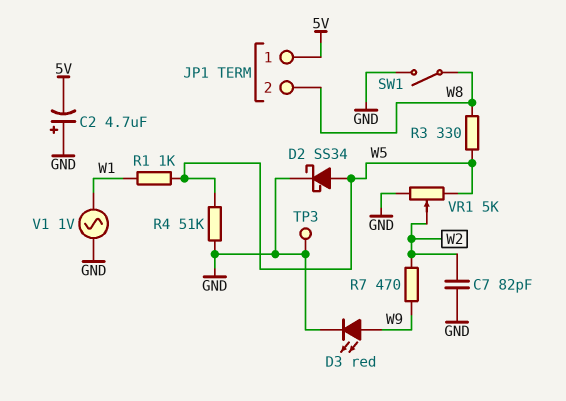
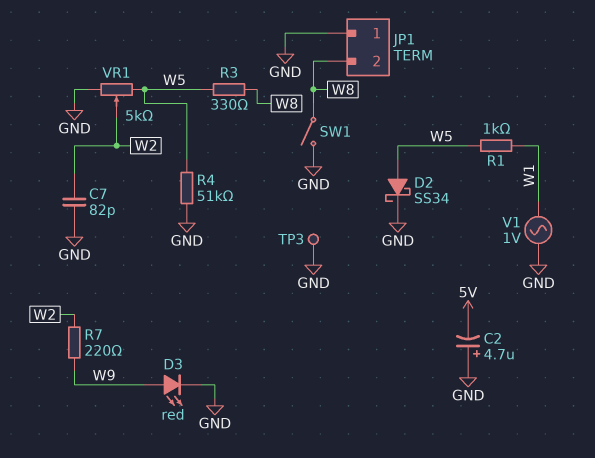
JP1 pin 1: 5V -> GND
R7: 470 (W2, W9) -> 220 (W2, W9)

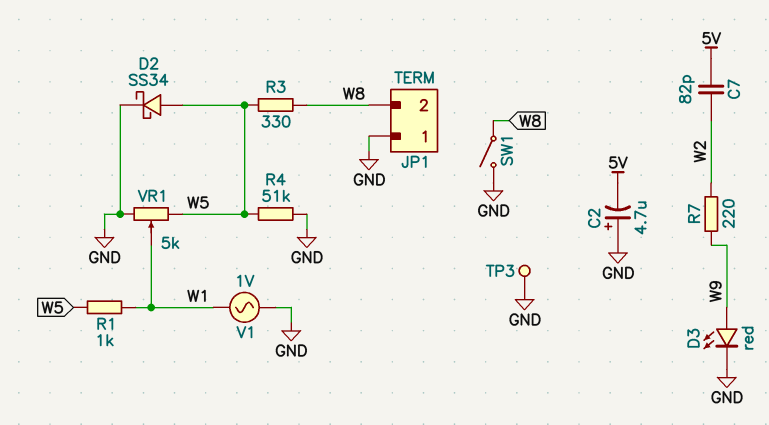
C7: 82pF (GND, W2) -> 82pF (5V, W2)
VR1: 5k (GND, W5, wiper W2) -> 5k (GND, W5, wiper W1)

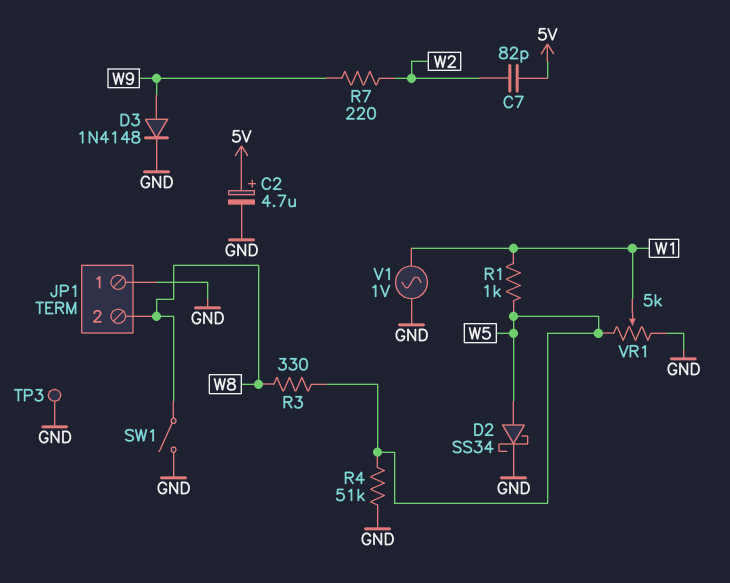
C2: 4.7uF (plus GND, minus 5V) -> 4.7uF (plus 5V, minus GND)
D3: LED red (A W9, K GND) -> diode 1N4148 (A W9, K GND)

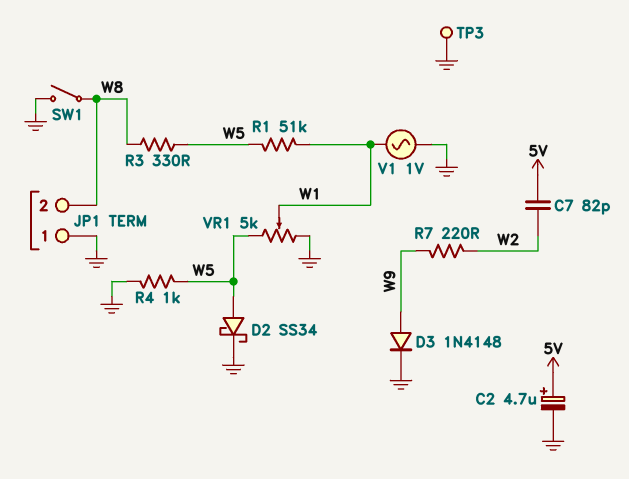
R1: 1k (W1, W5) -> 51k (W1, W5)
R4: 51k (GND, W5) -> 1k (GND, W5)

